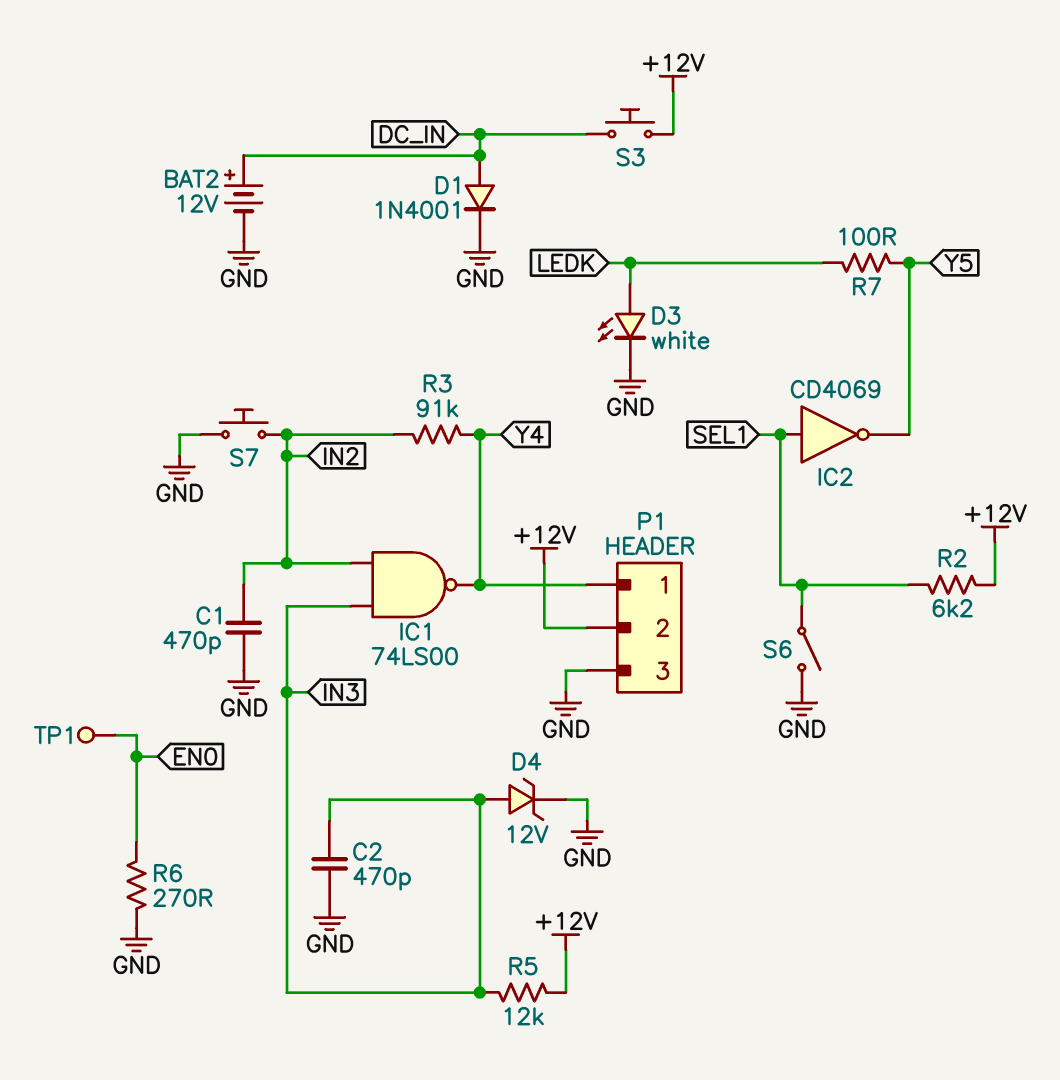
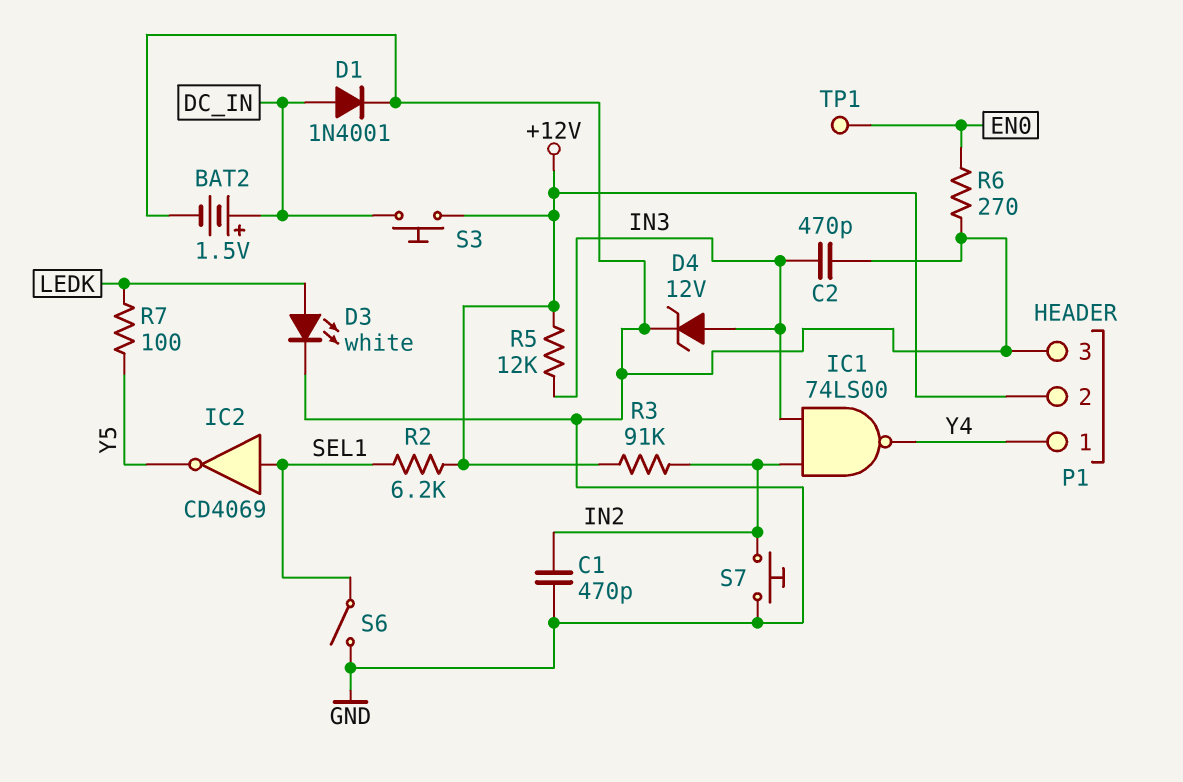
BAT2: 12V (plus DC_IN, minus GND) -> 1.5V (plus DC_IN, minus GND)
R3: 91k (IN2, Y4) -> 91k (+12V, IN2)

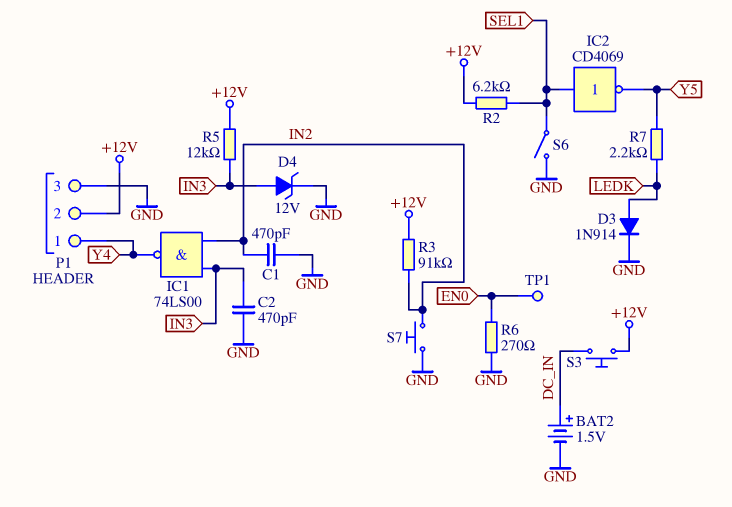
D1: diode 1N4001 (A DC_IN, K GND) -> none
D3: LED white (A LEDK, K GND) -> diode 1N914 (A LEDK, K GND)
R7: 100 (LEDK, Y5) -> 2.2k (LEDK, Y5)

